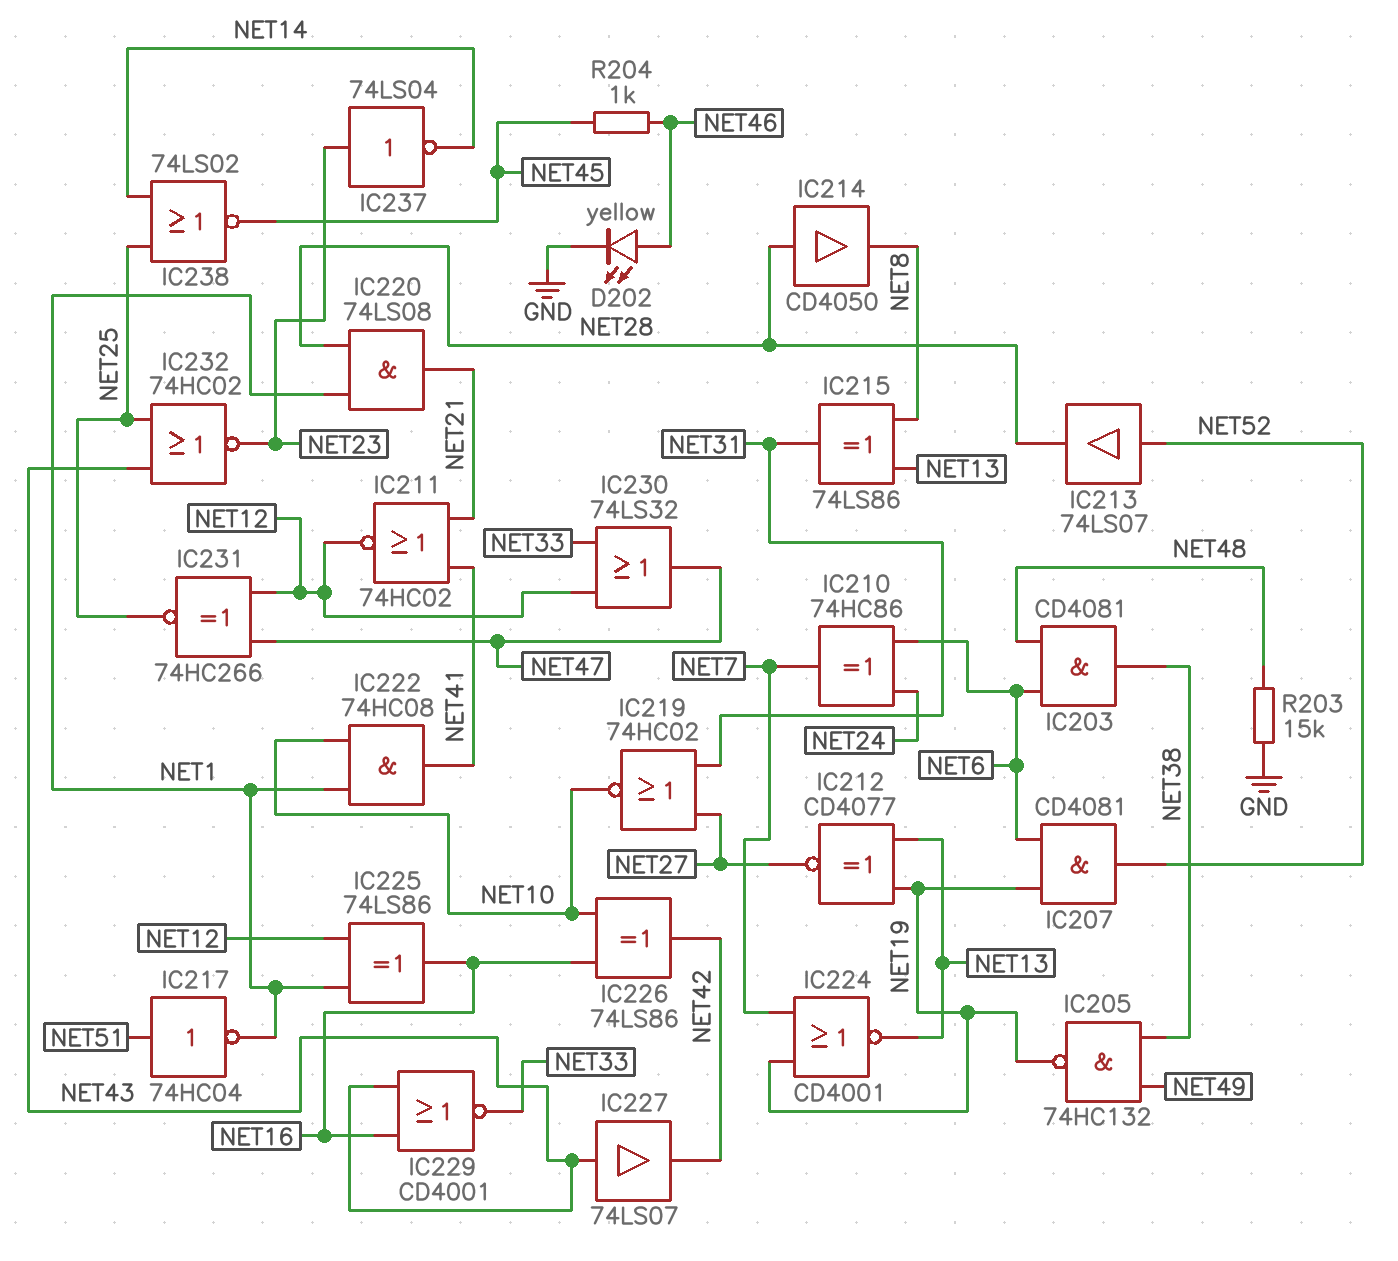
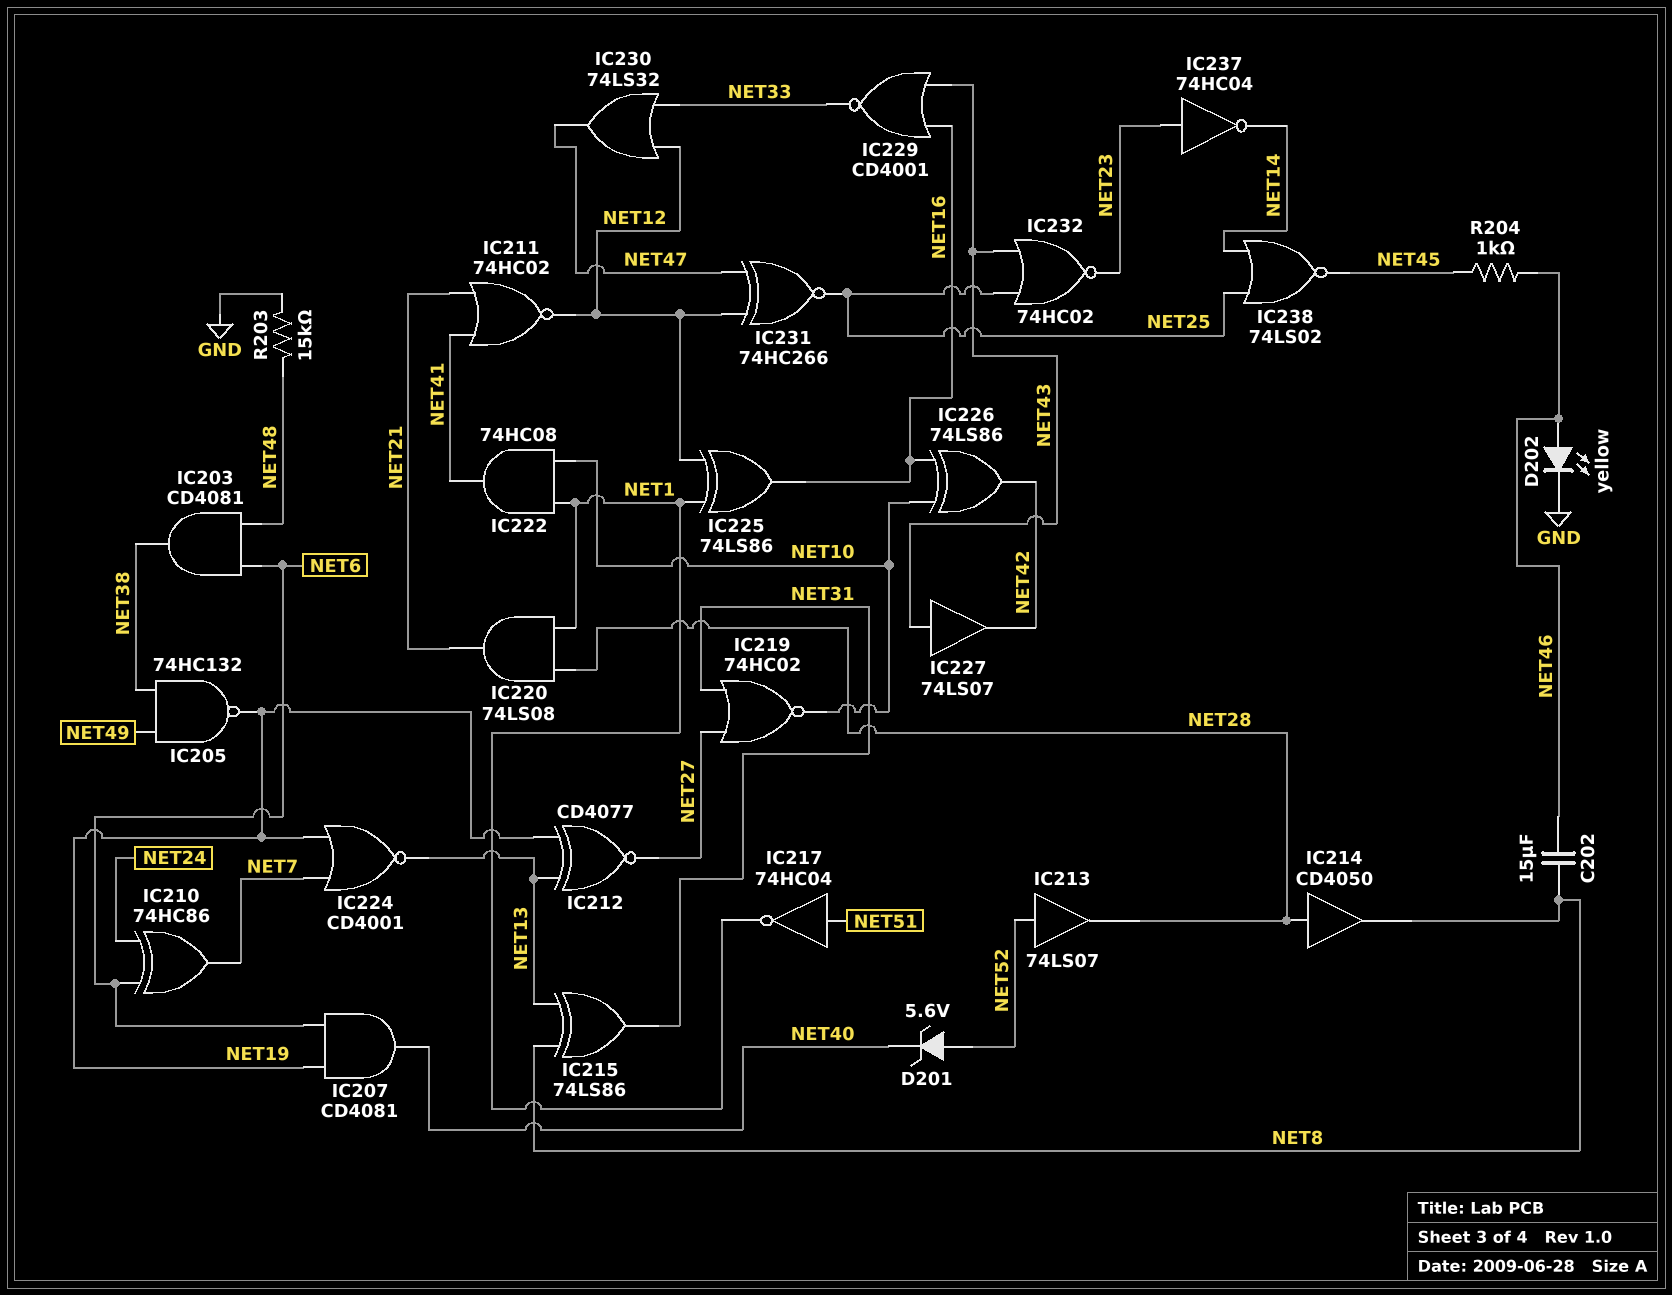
C202: none -> 15uF (NET8, NET46)
D201: none -> zener 5.6V (A NET52, K NET40)
IC207: AND CD4081 (in NET6, in NET19, out NET52) -> AND CD4081 (in NET6, in NET19, out NET40)
IC237: NOT 74LS04 (in NET23, out NET14) -> NOT 74HC04 (in NET23, out NET14)

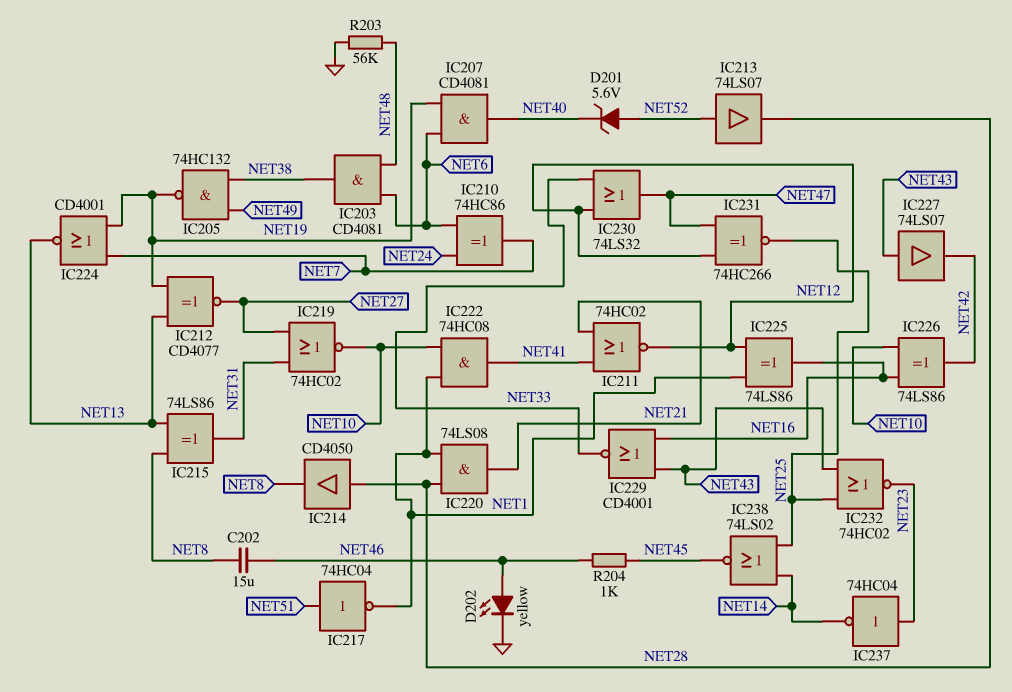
R203: 15k (GND, NET48) -> 56k (GND, NET48)

